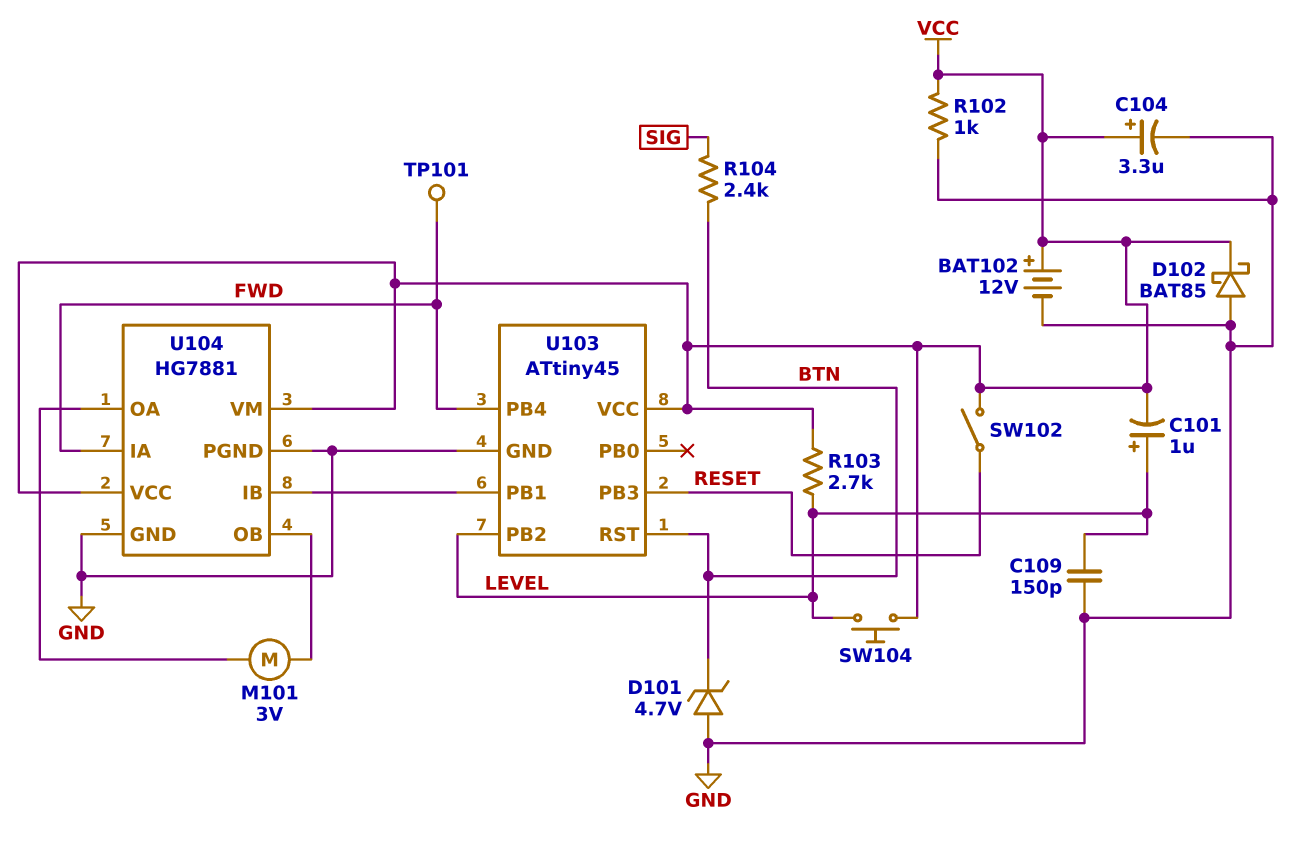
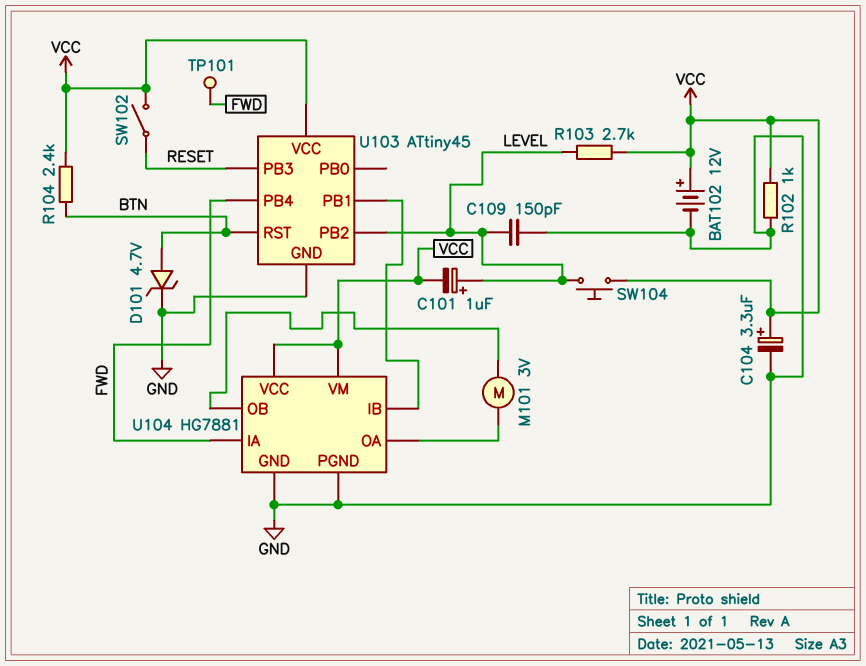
D101: zener 4.7V (A GND, K BTN) -> zener 4.7V (A BTN, K GND)
D102: schottky BAT85 (A GND, K VCC) -> none
R104: 2.4k (BTN, SIG) -> 2.4k (BTN, VCC)

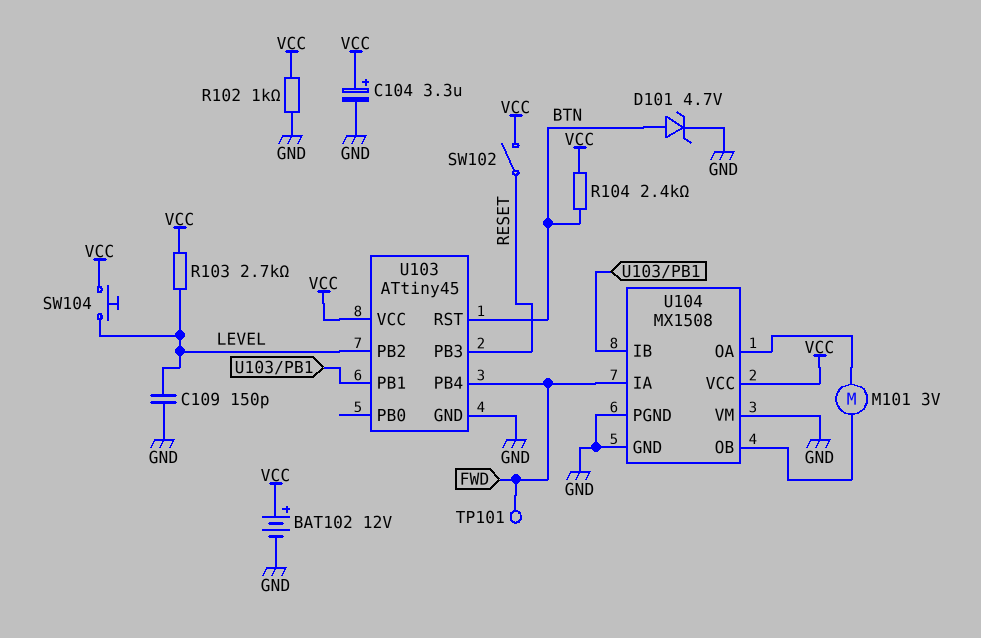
C101: 1uF (plus LEVEL, minus VCC) -> none
U104: HG7881 -> MX1508
U104 pin VM: VCC -> GND

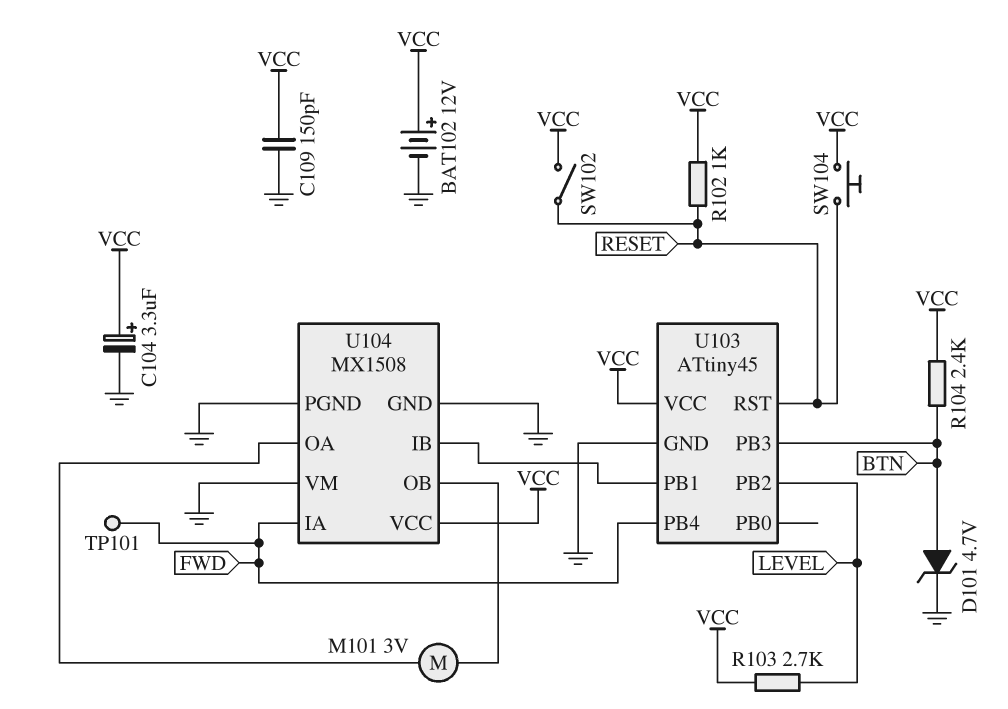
C109: 150pF (GND, LEVEL) -> 150pF (GND, VCC)
R102: 1k (GND, VCC) -> 1k (RESET, VCC)
SW104: button (LEVEL, VCC) -> button (RESET, VCC)
U103 pin PB3: RESET -> BTN
U103 pin RST: BTN -> RESET

